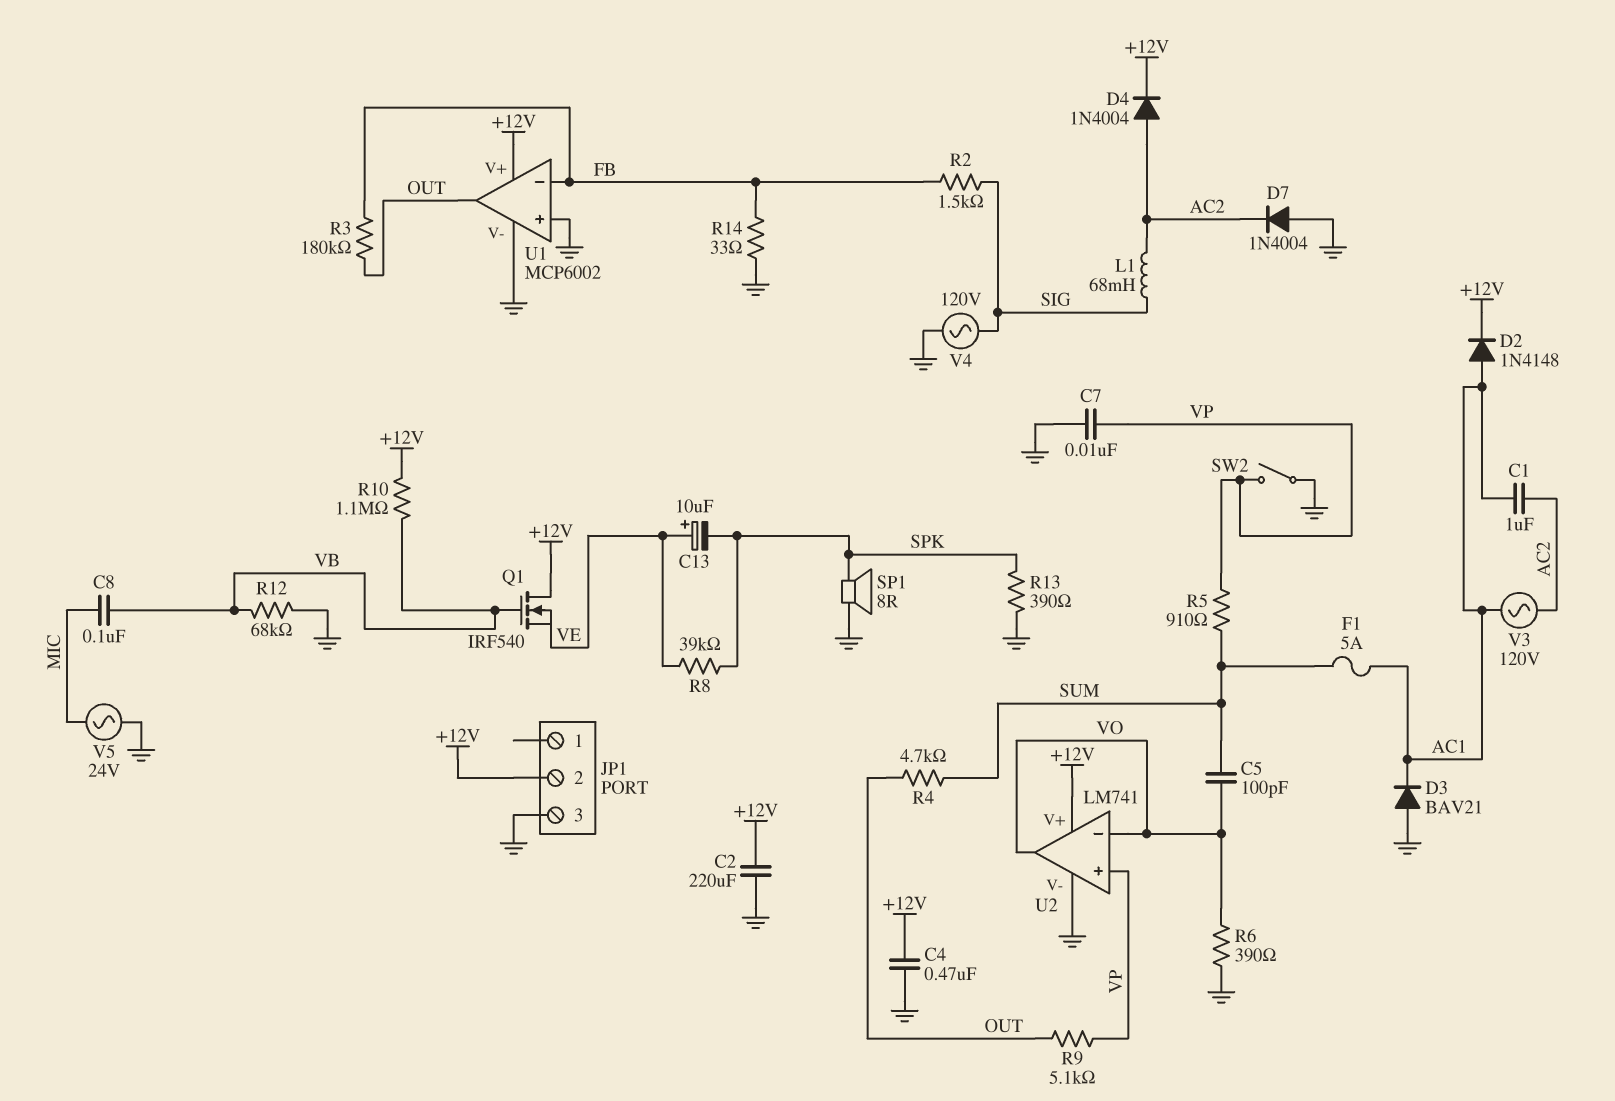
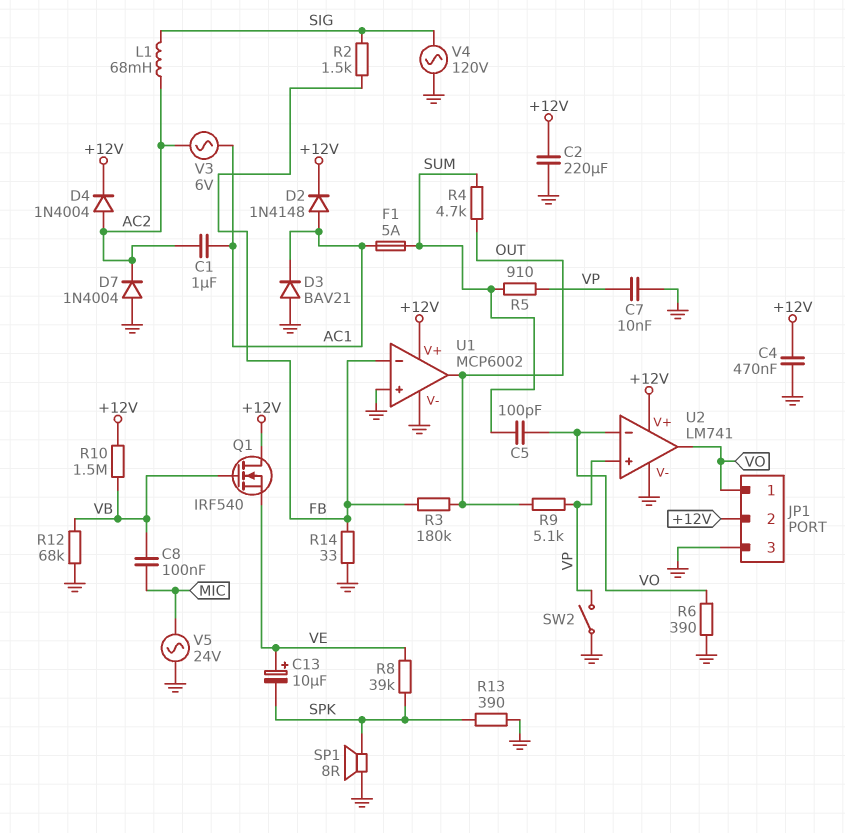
JP1 pin 1: none -> VO
R10: 1.1M (+12V, VB) -> 1.5M (+12V, VB)
V3: AC 120V (AC1, AC2) -> AC 6V (AC1, AC2)

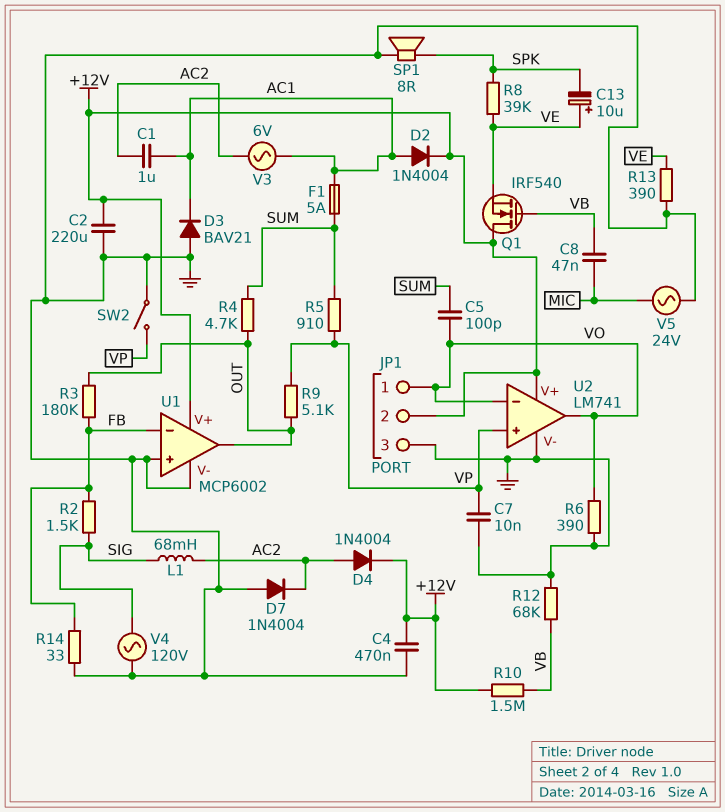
C8: 100nF (MIC, VB) -> 47nF (MIC, VB)
D2: diode 1N4148 (A AC1, K +12V) -> diode 1N4004 (A AC1, K +12V)
R13: 390 (GND, SPK) -> 390 (GND, VE)

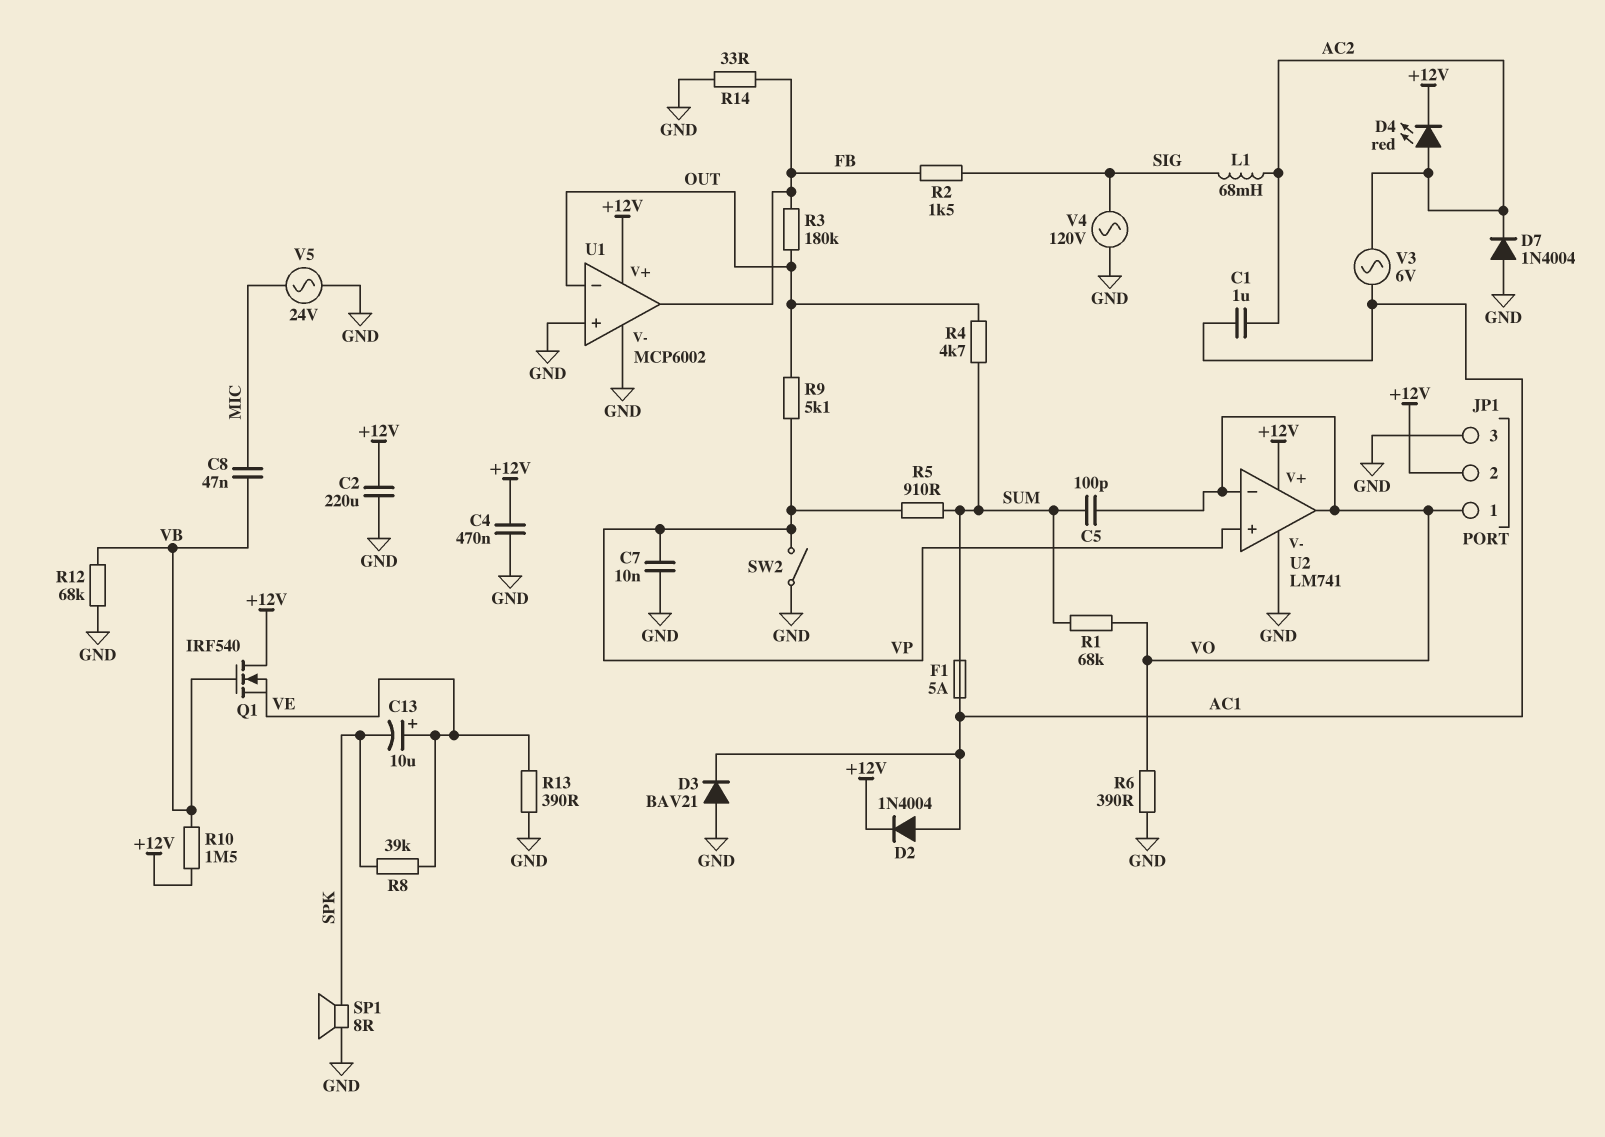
D4: diode 1N4004 (A AC2, K +12V) -> LED red (A AC2, K +12V)
R1: none -> 68k (SUM, VO)
U1 pin in-: FB -> OUT
U1 pin out: OUT -> FB

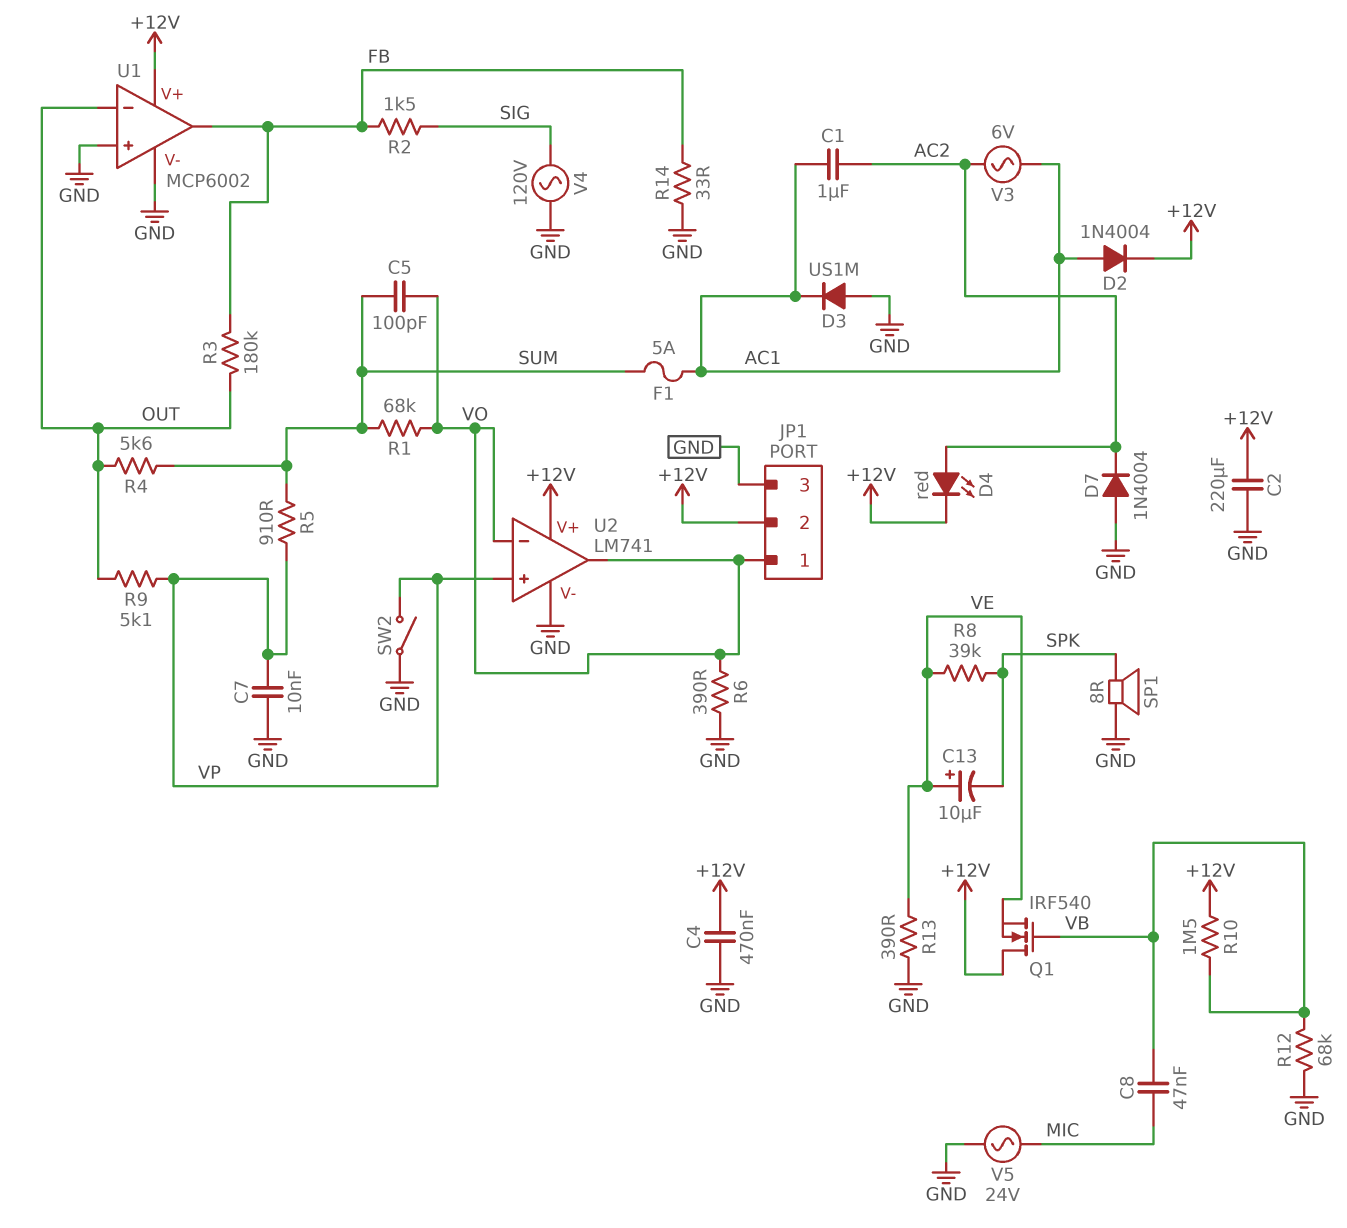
D3: diode BAV21 (A GND, K AC1) -> diode US1M (A GND, K AC1)
L1: 68mH (AC2, SIG) -> none
R4: 4.7k (OUT, SUM) -> 5.6k (OUT, SUM)

